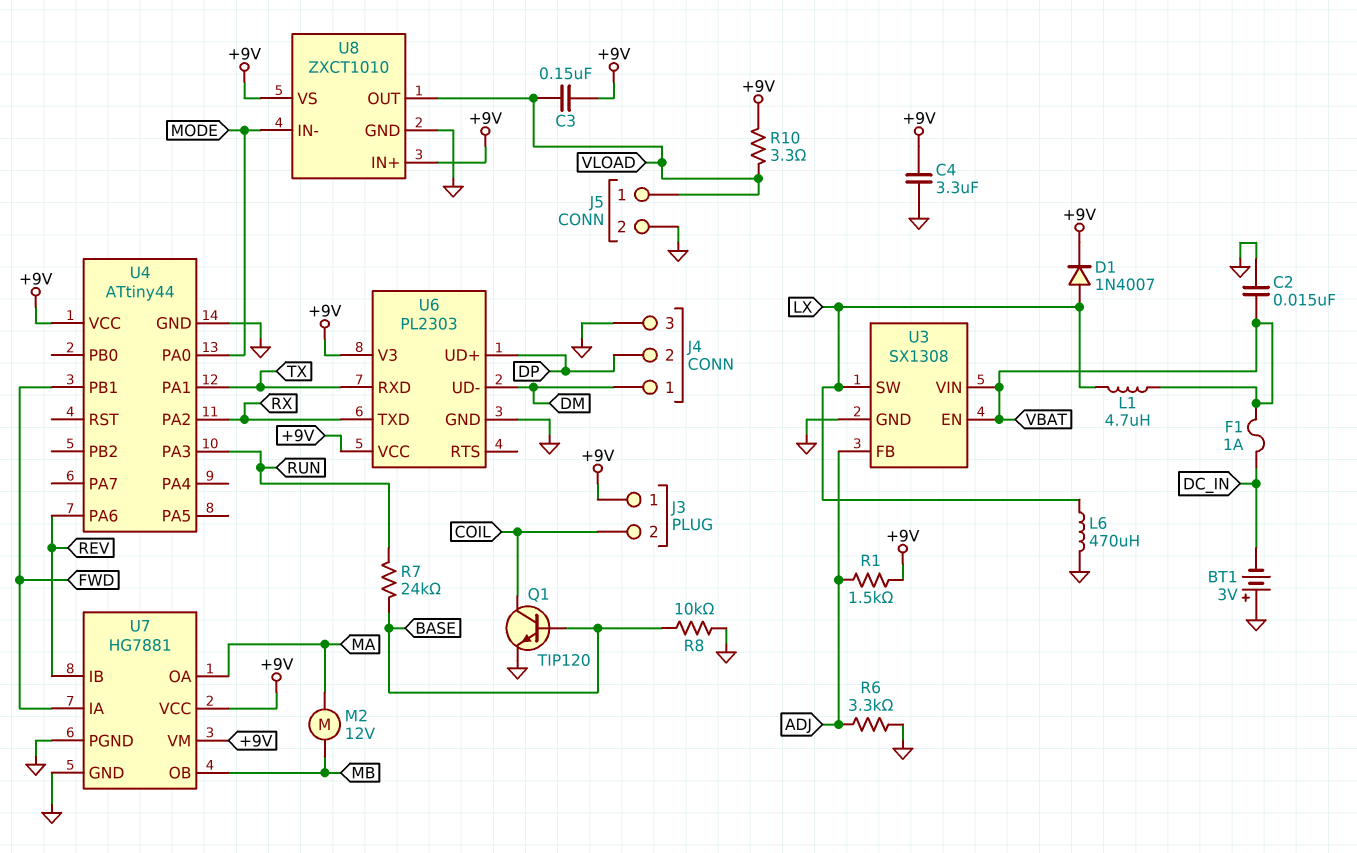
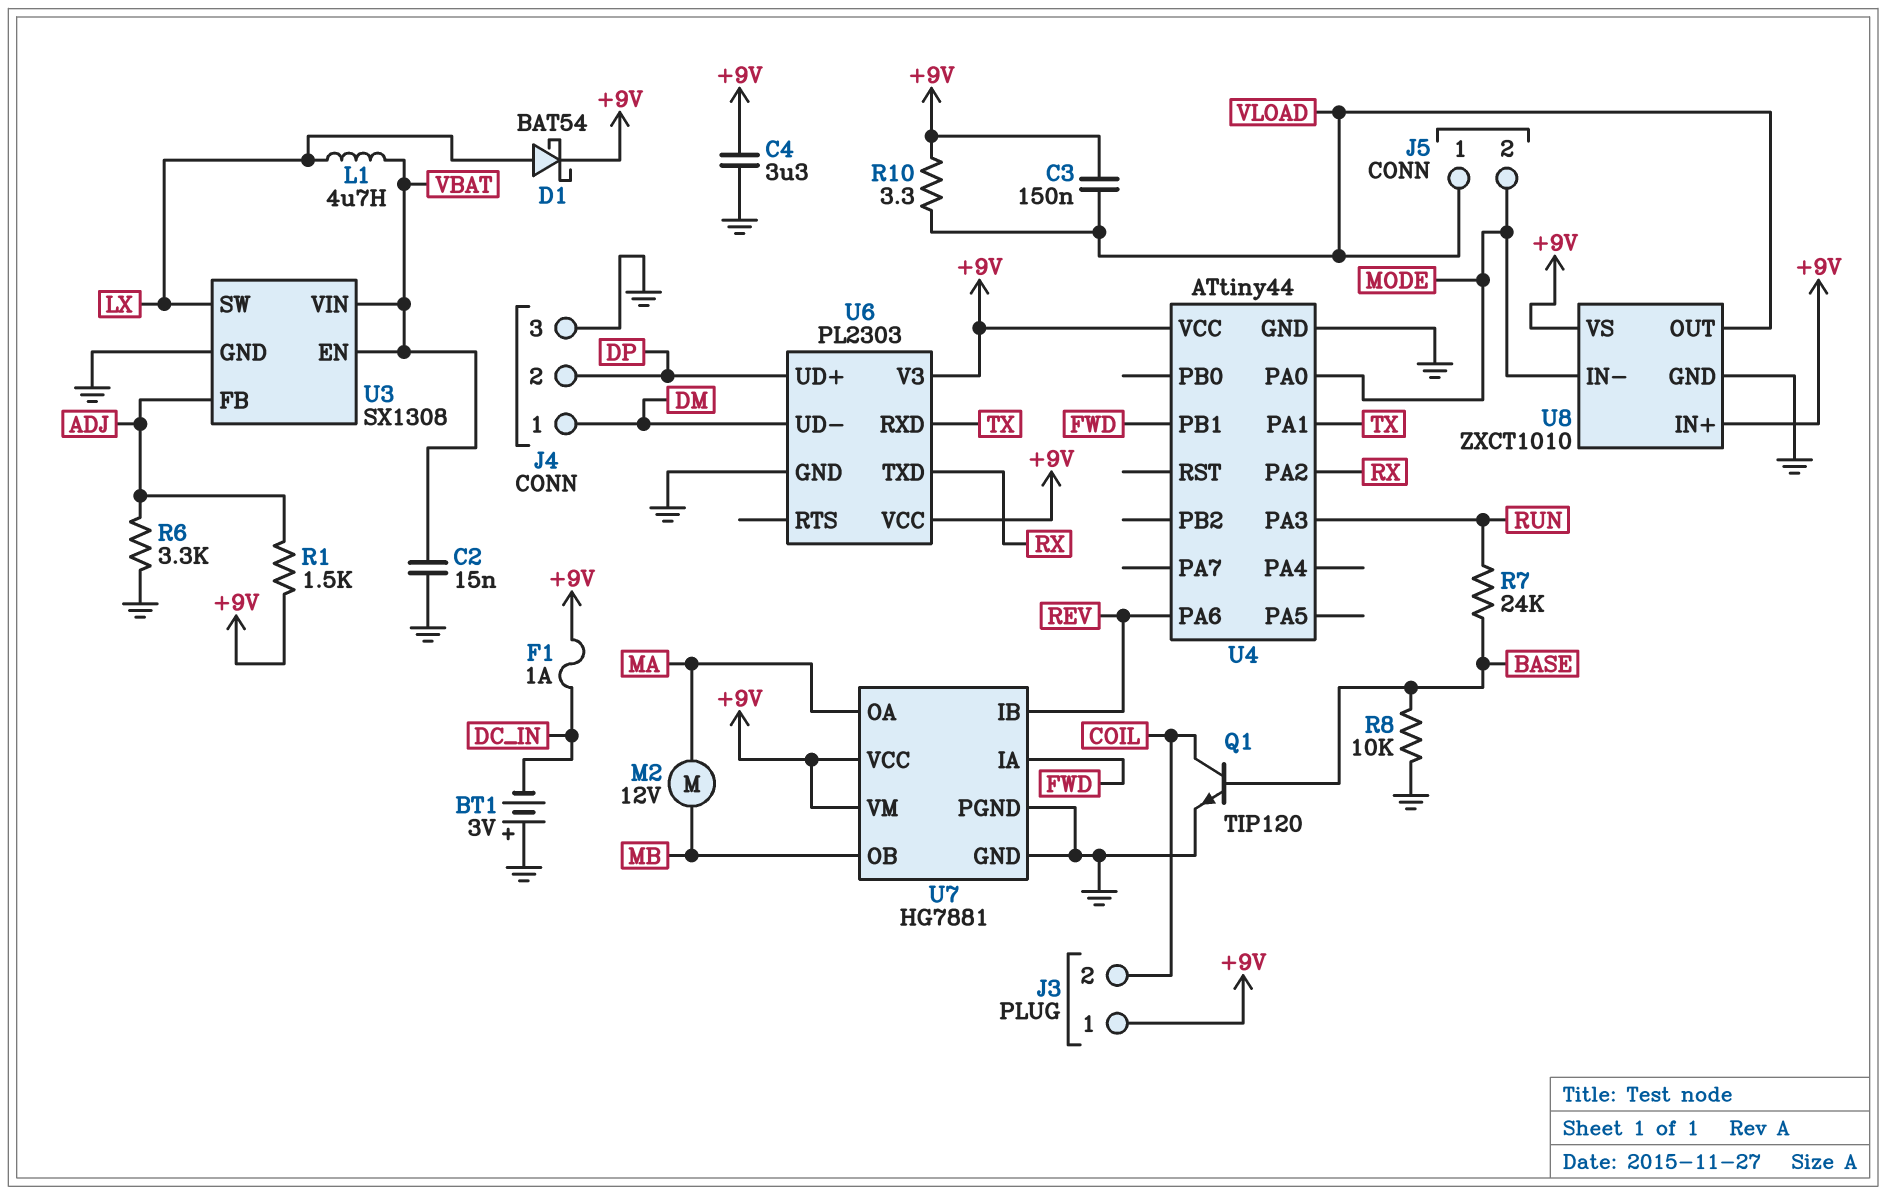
D1: diode 1N4007 (A LX, K +9V) -> schottky BAT54 (A LX, K +9V)
F1: 1A (DC_IN, VBAT) -> 1A (+9V, DC_IN)
J5 pin 2: GND -> MODE
L6: 470uH (GND, LX) -> none

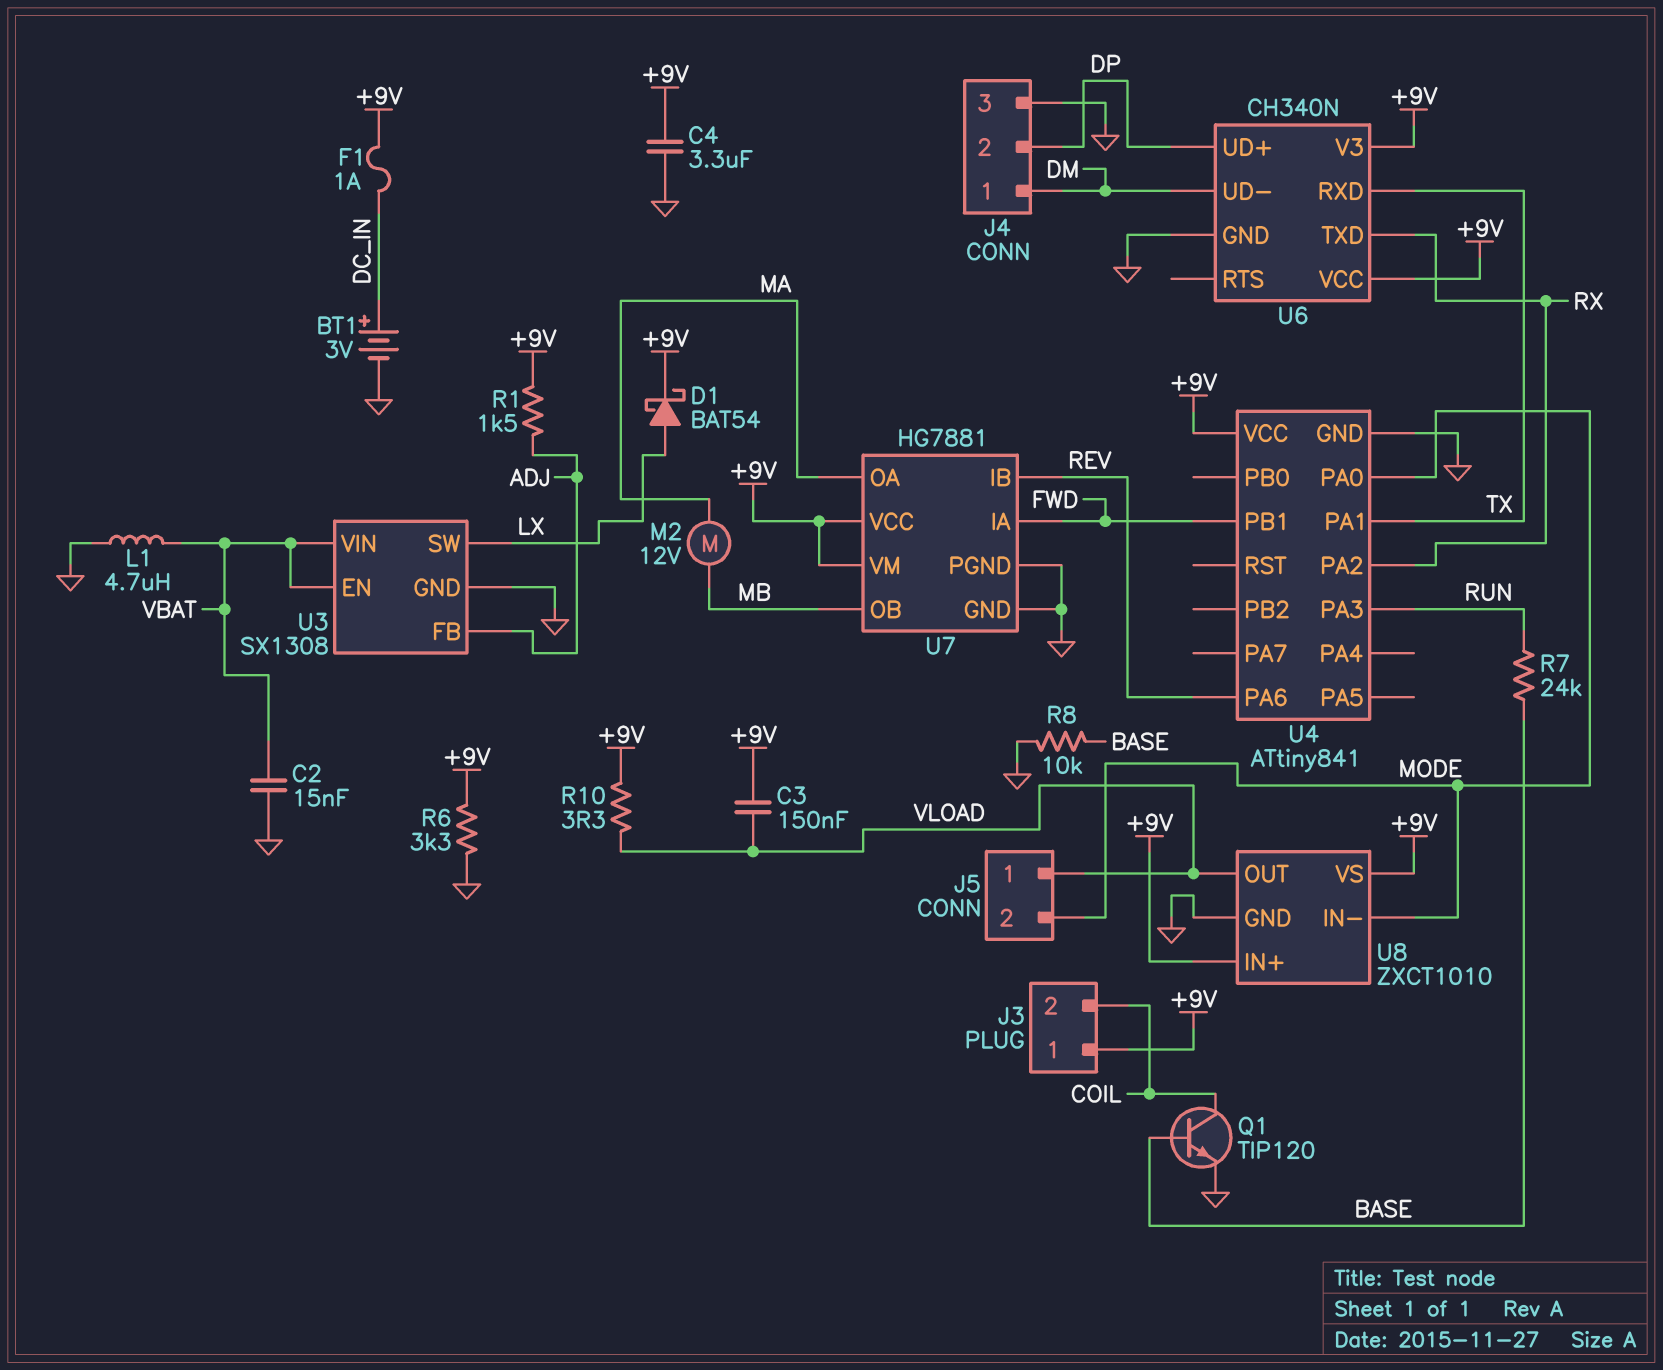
BT1: 3V (plus GND, minus DC_IN) -> 3V (plus DC_IN, minus GND)
L1: 4.7uH (LX, VBAT) -> 4.7uH (GND, VBAT)
R6: 3.3k (ADJ, GND) -> 3.3k (+9V, GND)
U4: ATtiny44 -> ATtiny841
U6: PL2303 -> CH340N

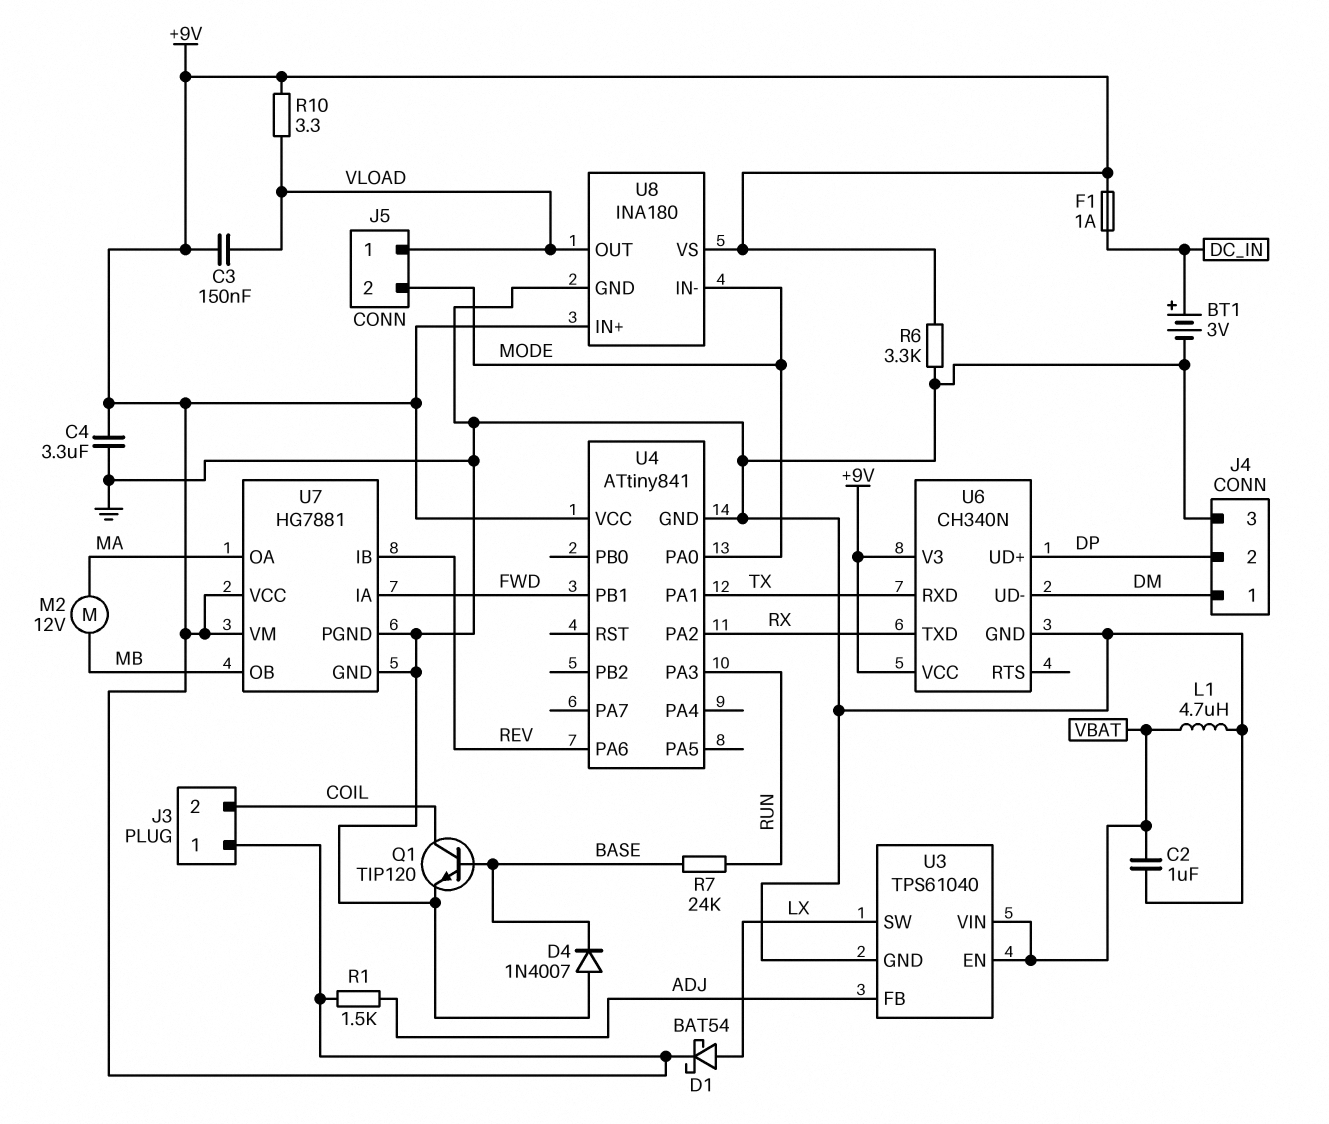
C2: 15nF (GND, VBAT) -> 1uF (GND, VBAT)
D4: none -> diode 1N4007 (A GND, K BASE)
R8: 10k (BASE, GND) -> none
U3: SX1308 -> TPS61040
U8: ZXCT1010 -> INA180

